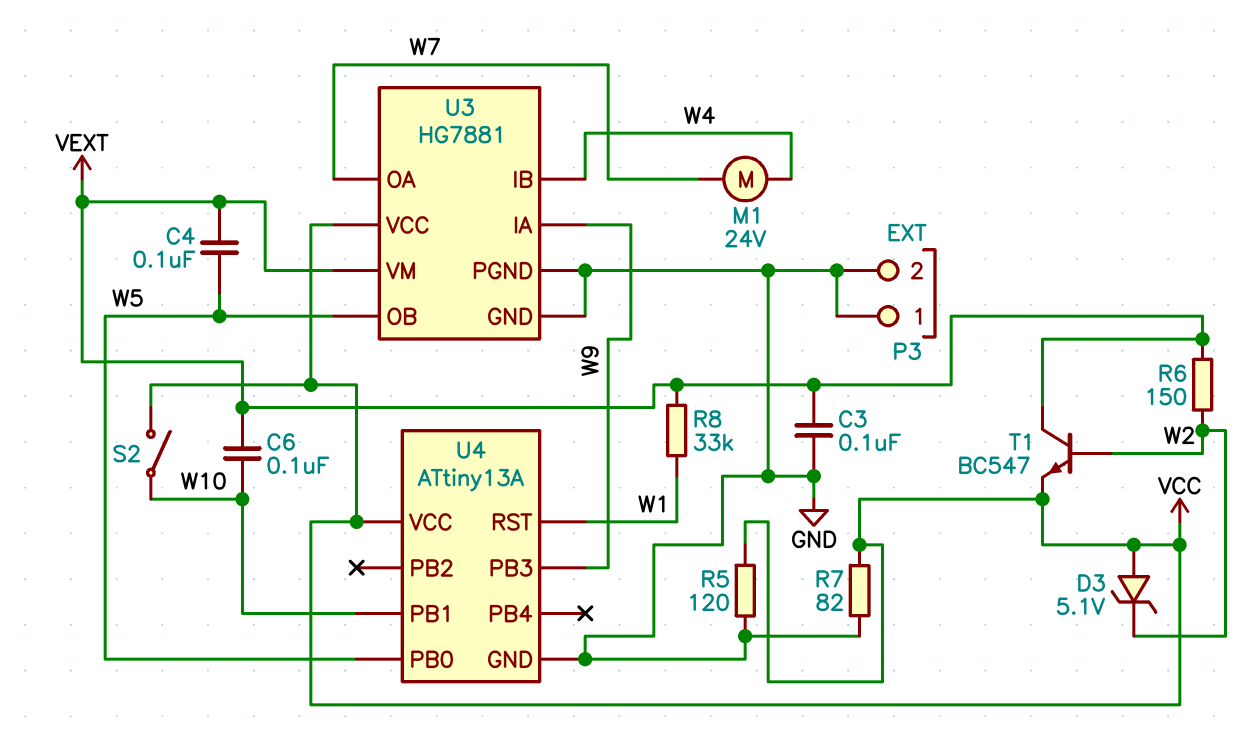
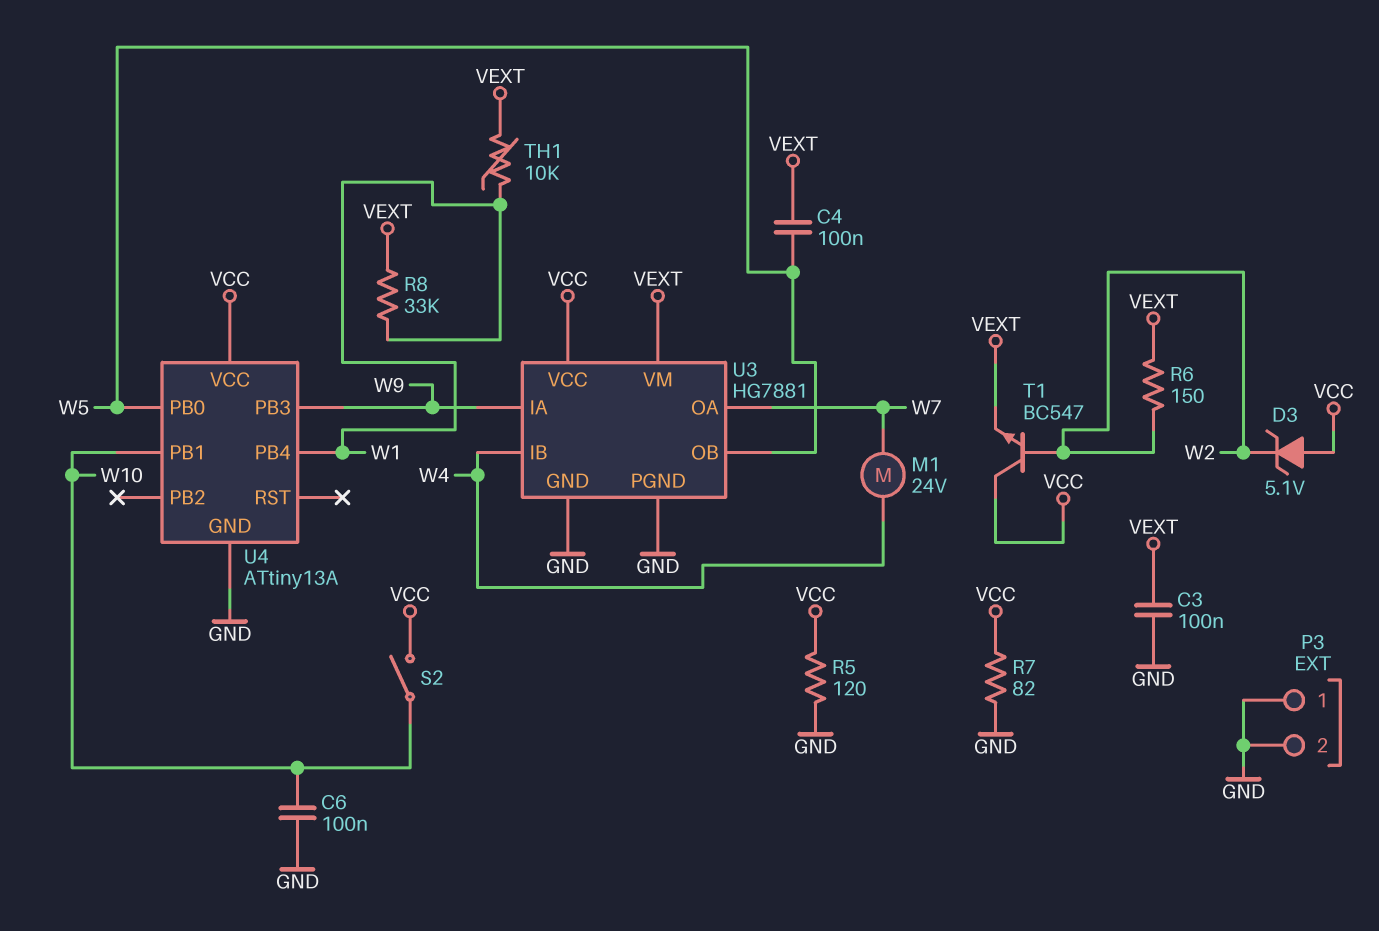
C6: 100nF (VEXT, W10) -> 100nF (GND, W10)
T1: NPN BC547 (B W2, C VEXT, E VCC) -> NPN BC547 (B W2, C VCC, E VEXT)
TH1: none -> 10k (VEXT, W1)
U4 pin PB4: none -> W1
U4 pin RST: W1 -> none

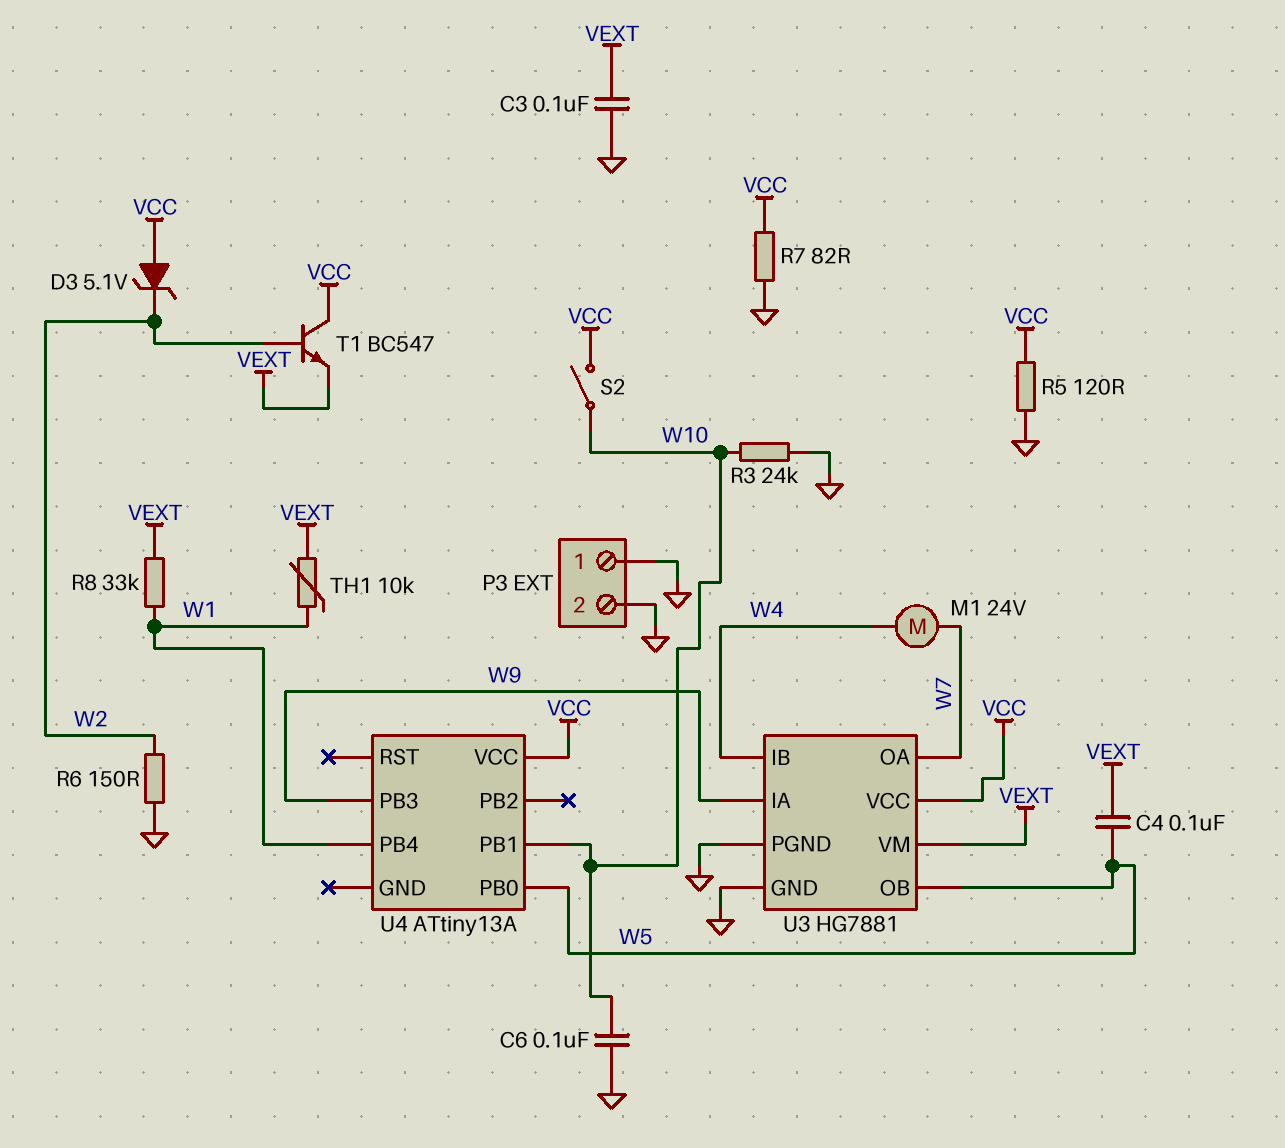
R3: none -> 24k (GND, W10)
R6: 150 (VEXT, W2) -> 150 (GND, W2)
U4 pin GND: GND -> none

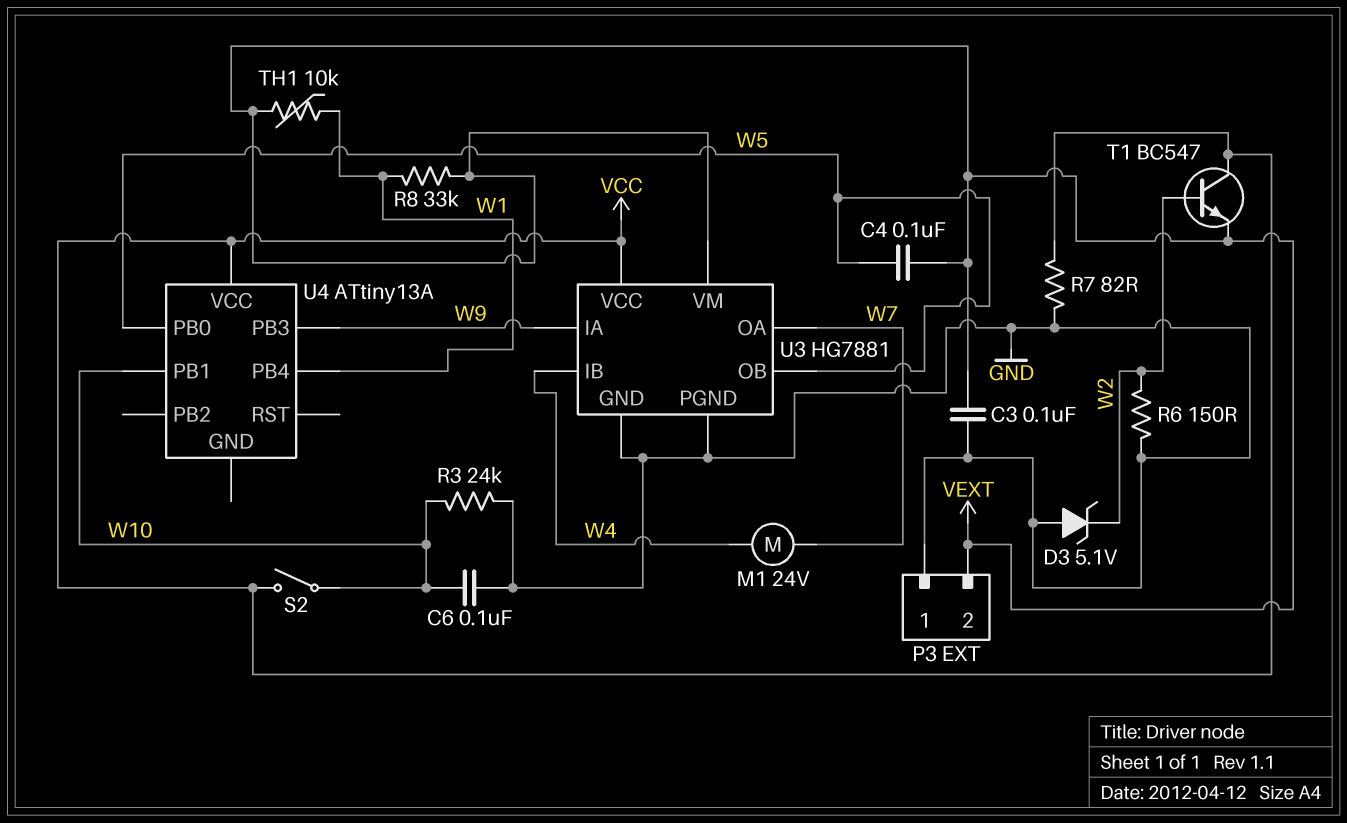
D3: zener 5.1V (A VCC, K W2) -> zener 5.1V (A GND, K W2)
P3 pin 2: GND -> VEXT
R5: 120 (GND, VCC) -> none

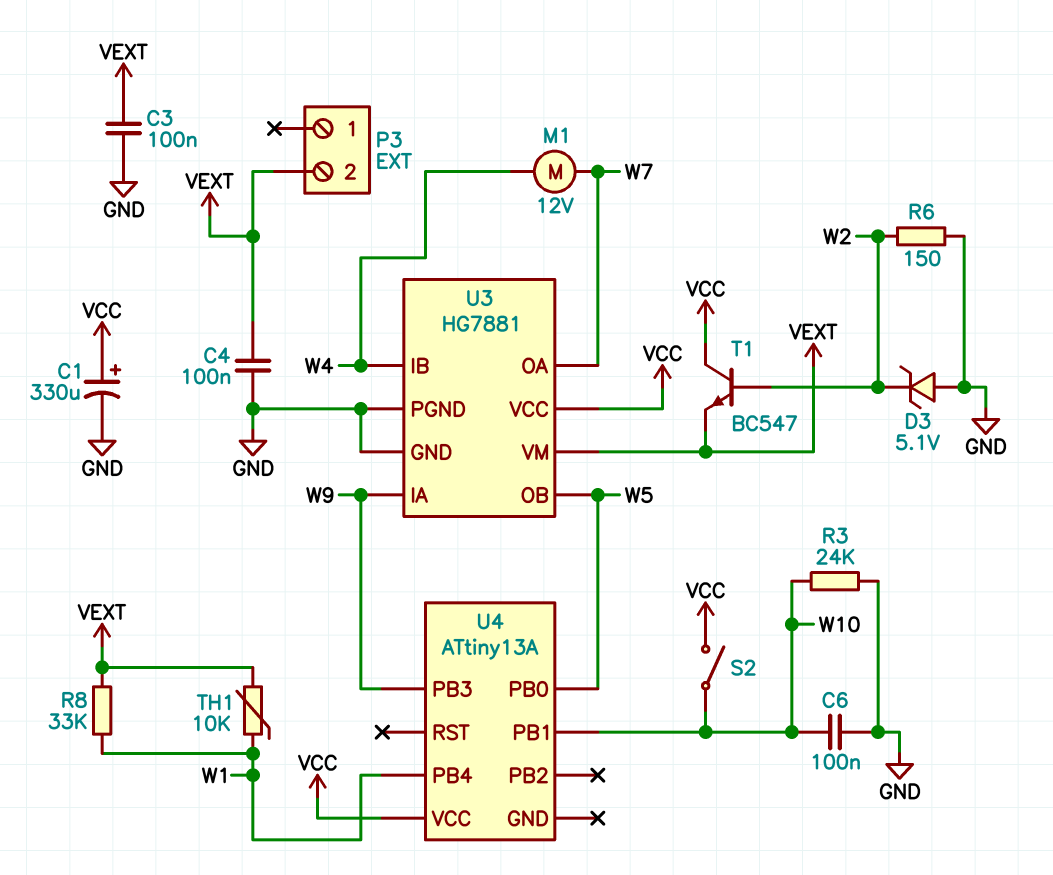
C1: none -> 330uF (plus VCC, minus GND)
C4: 100nF (VEXT, W5) -> 100nF (GND, VEXT)
M1: motor 24V (W4, W7) -> motor 12V (W4, W7)
P3 pin 1: GND -> none
R7: 82 (GND, VCC) -> none

